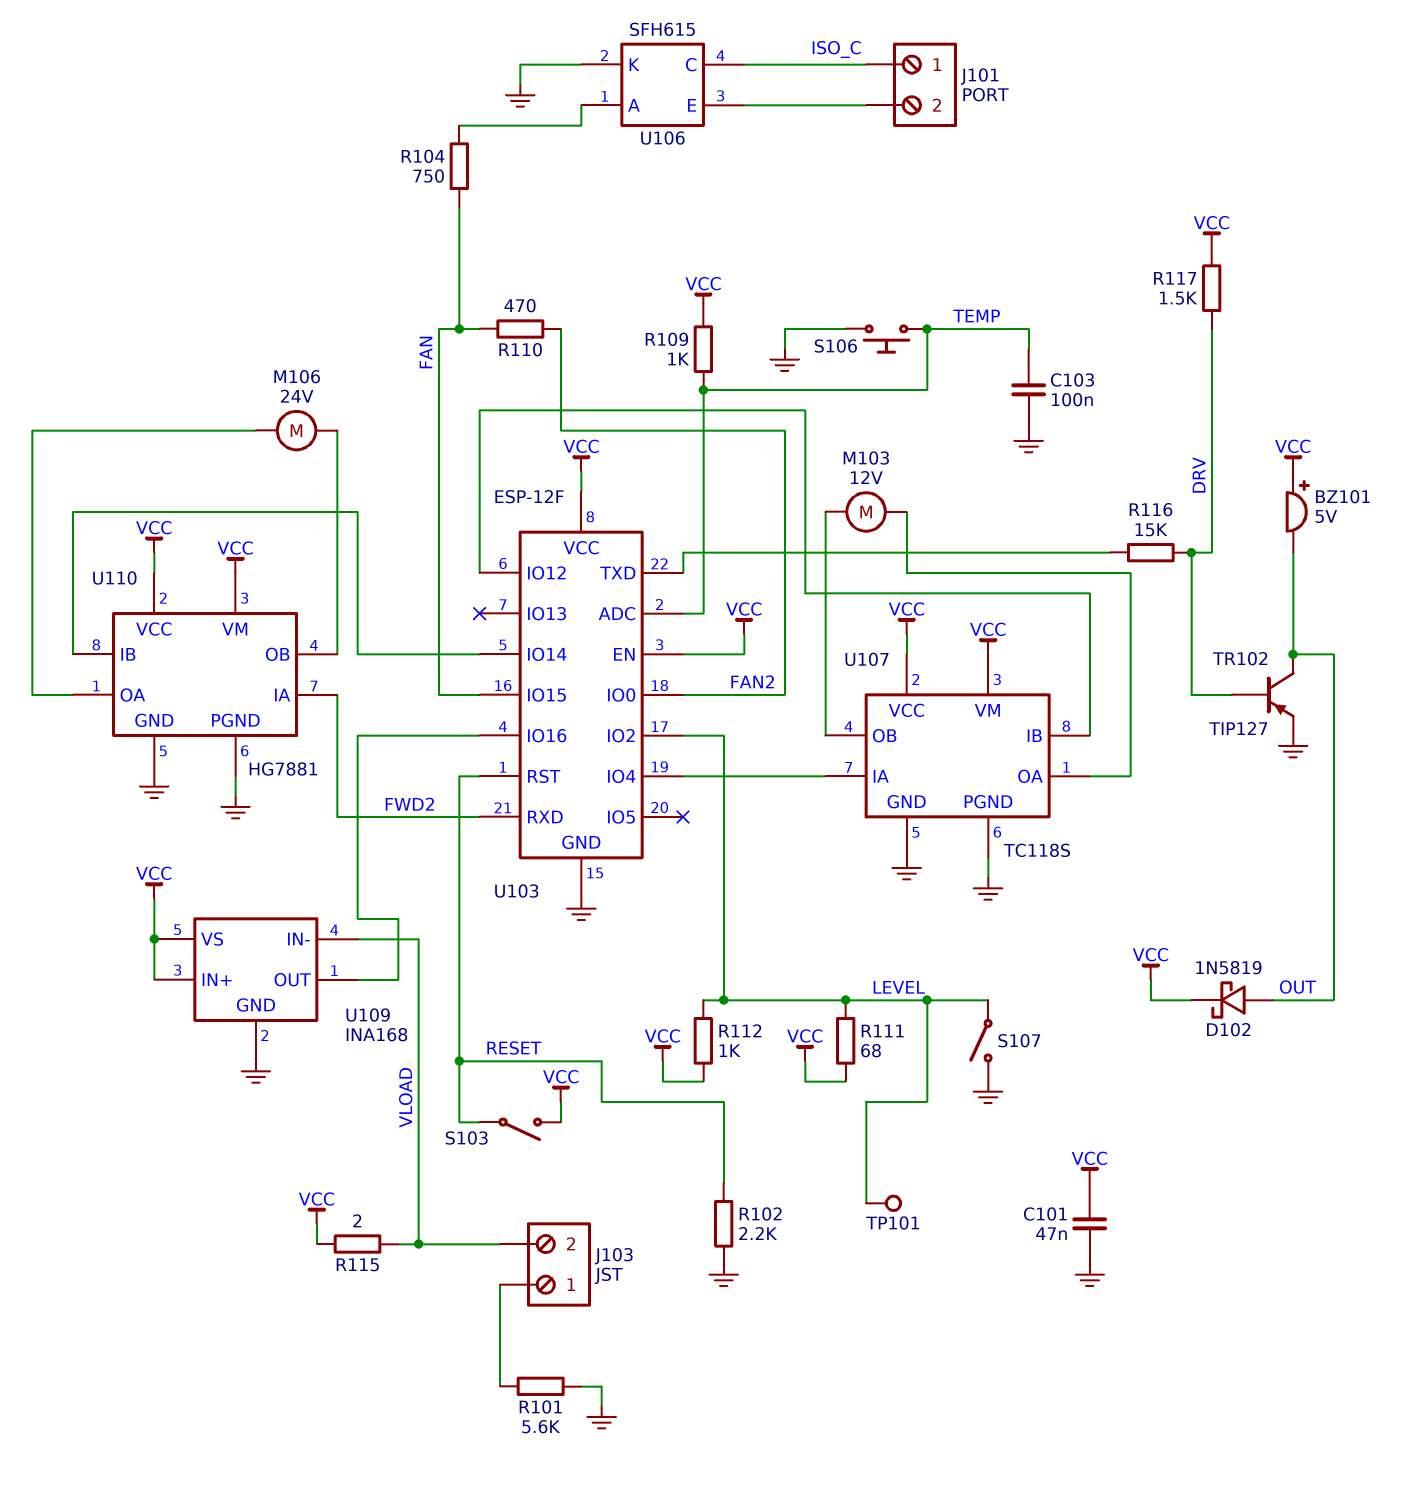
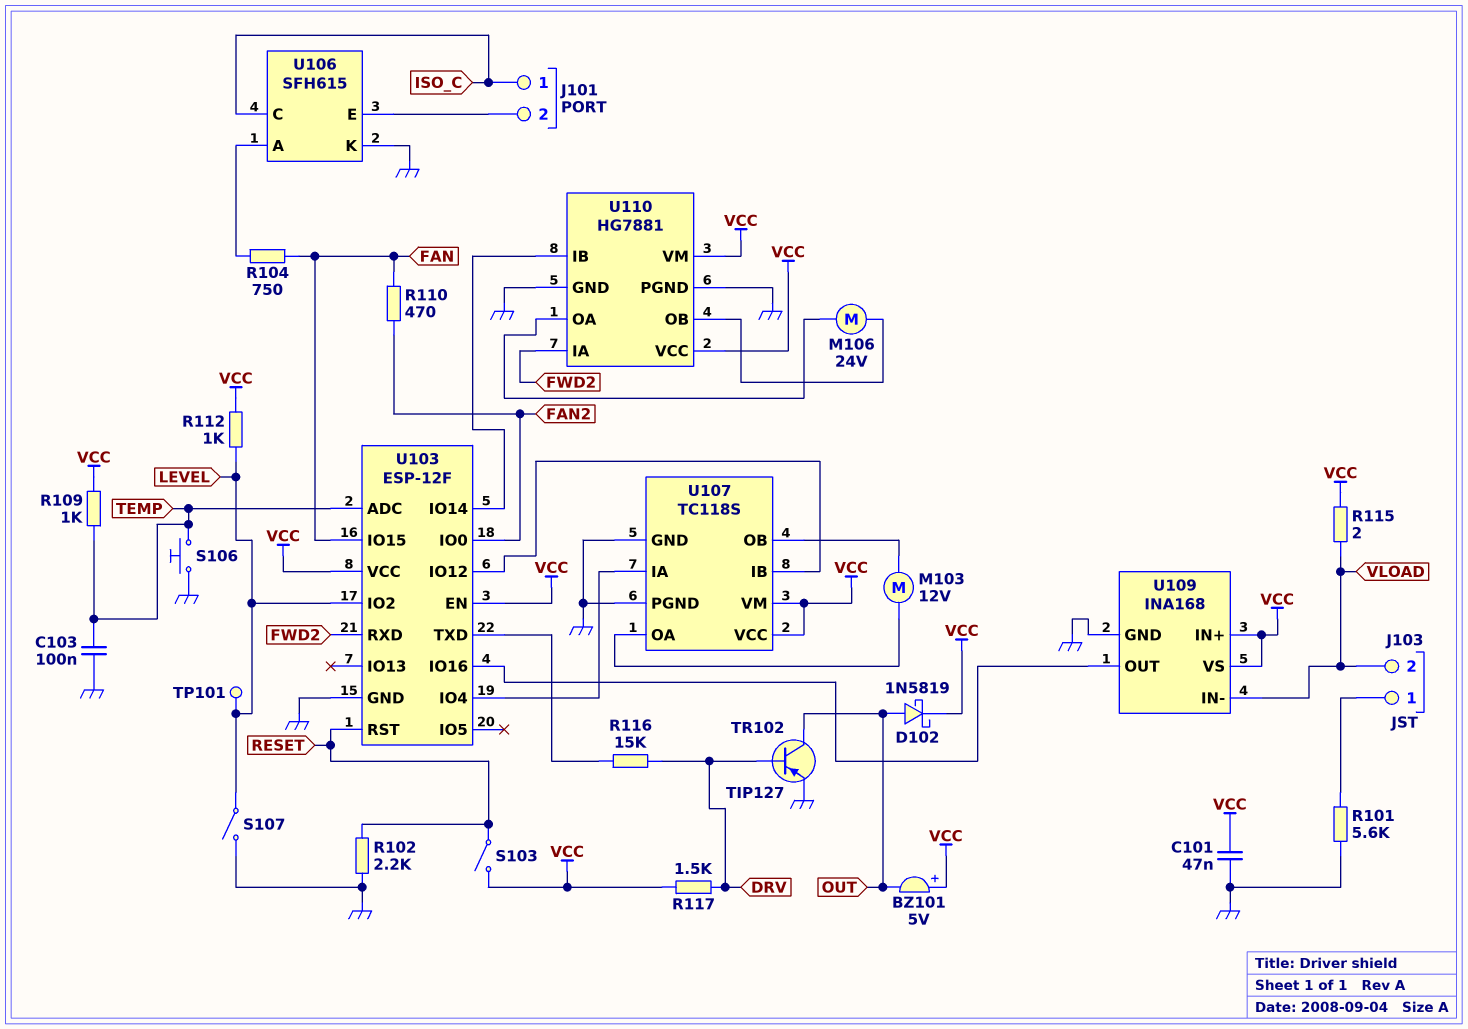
R111: 68 (LEVEL, VCC) -> none

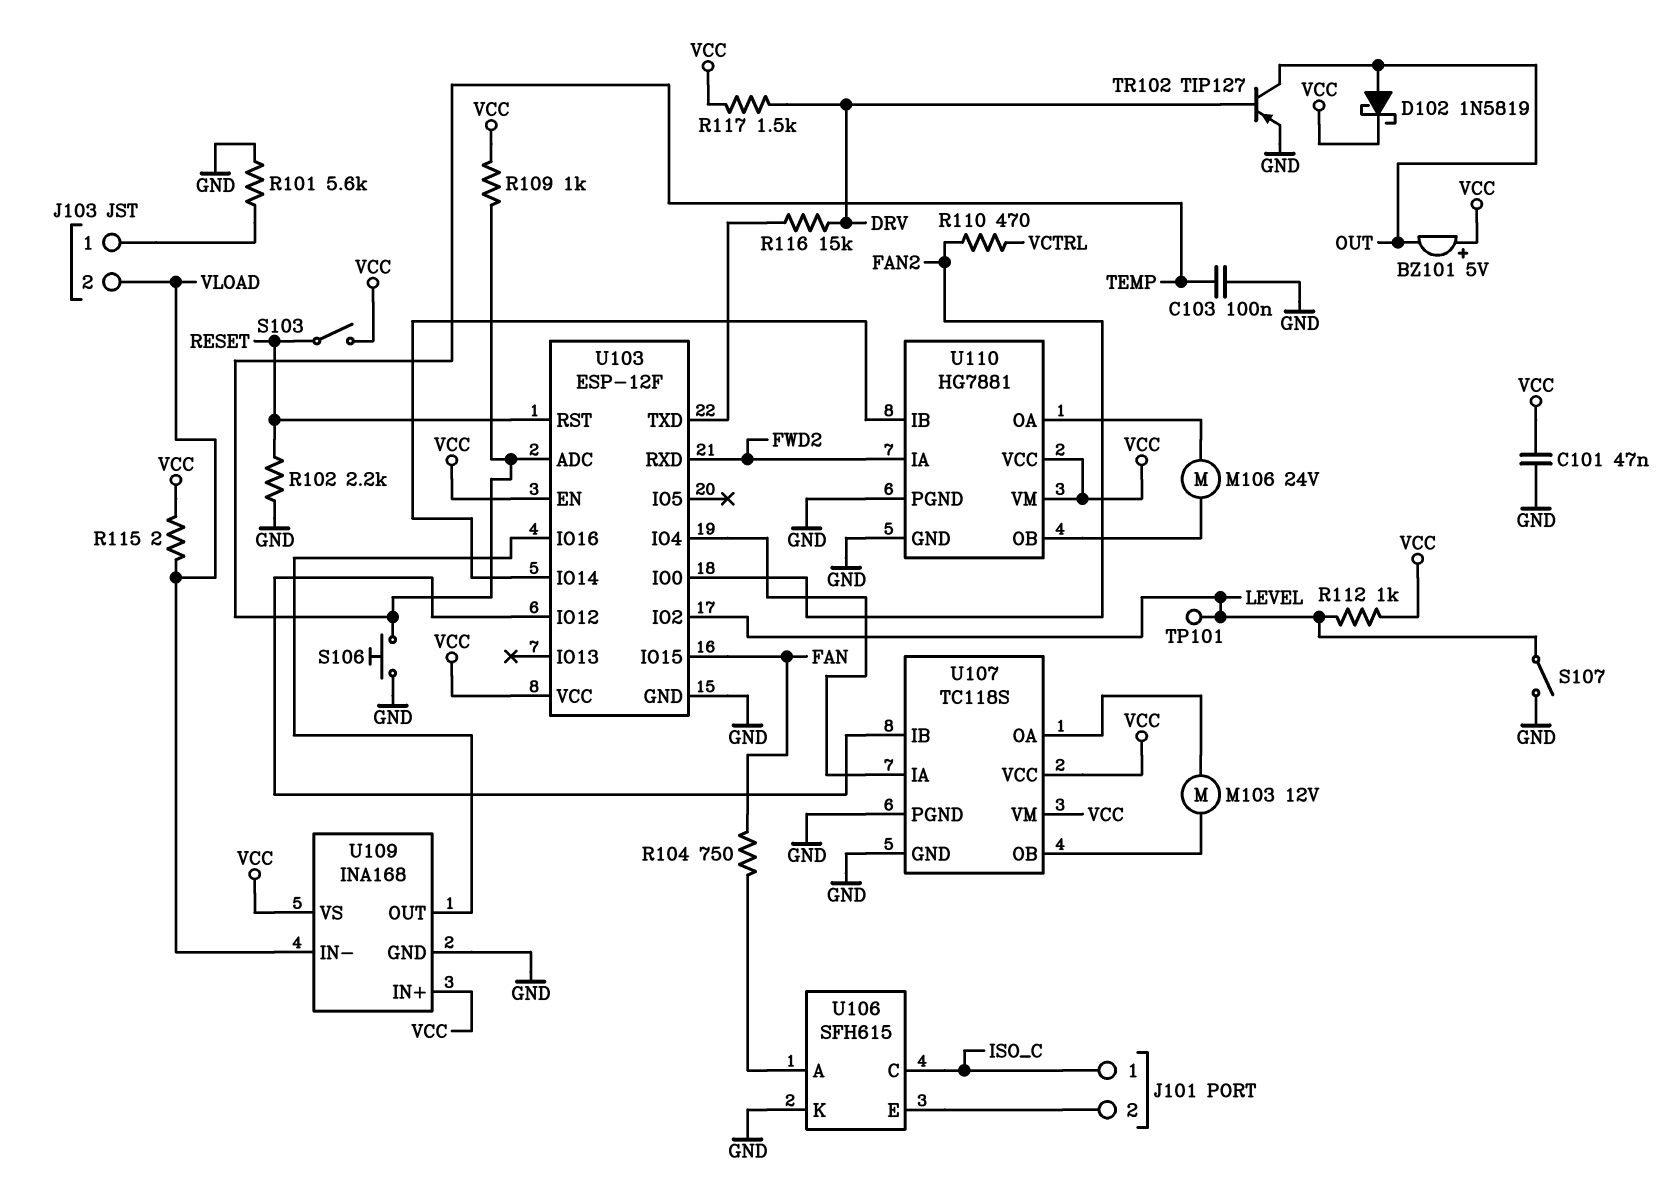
R110: 470 (FAN, FAN2) -> 470 (FAN2, VCTRL)

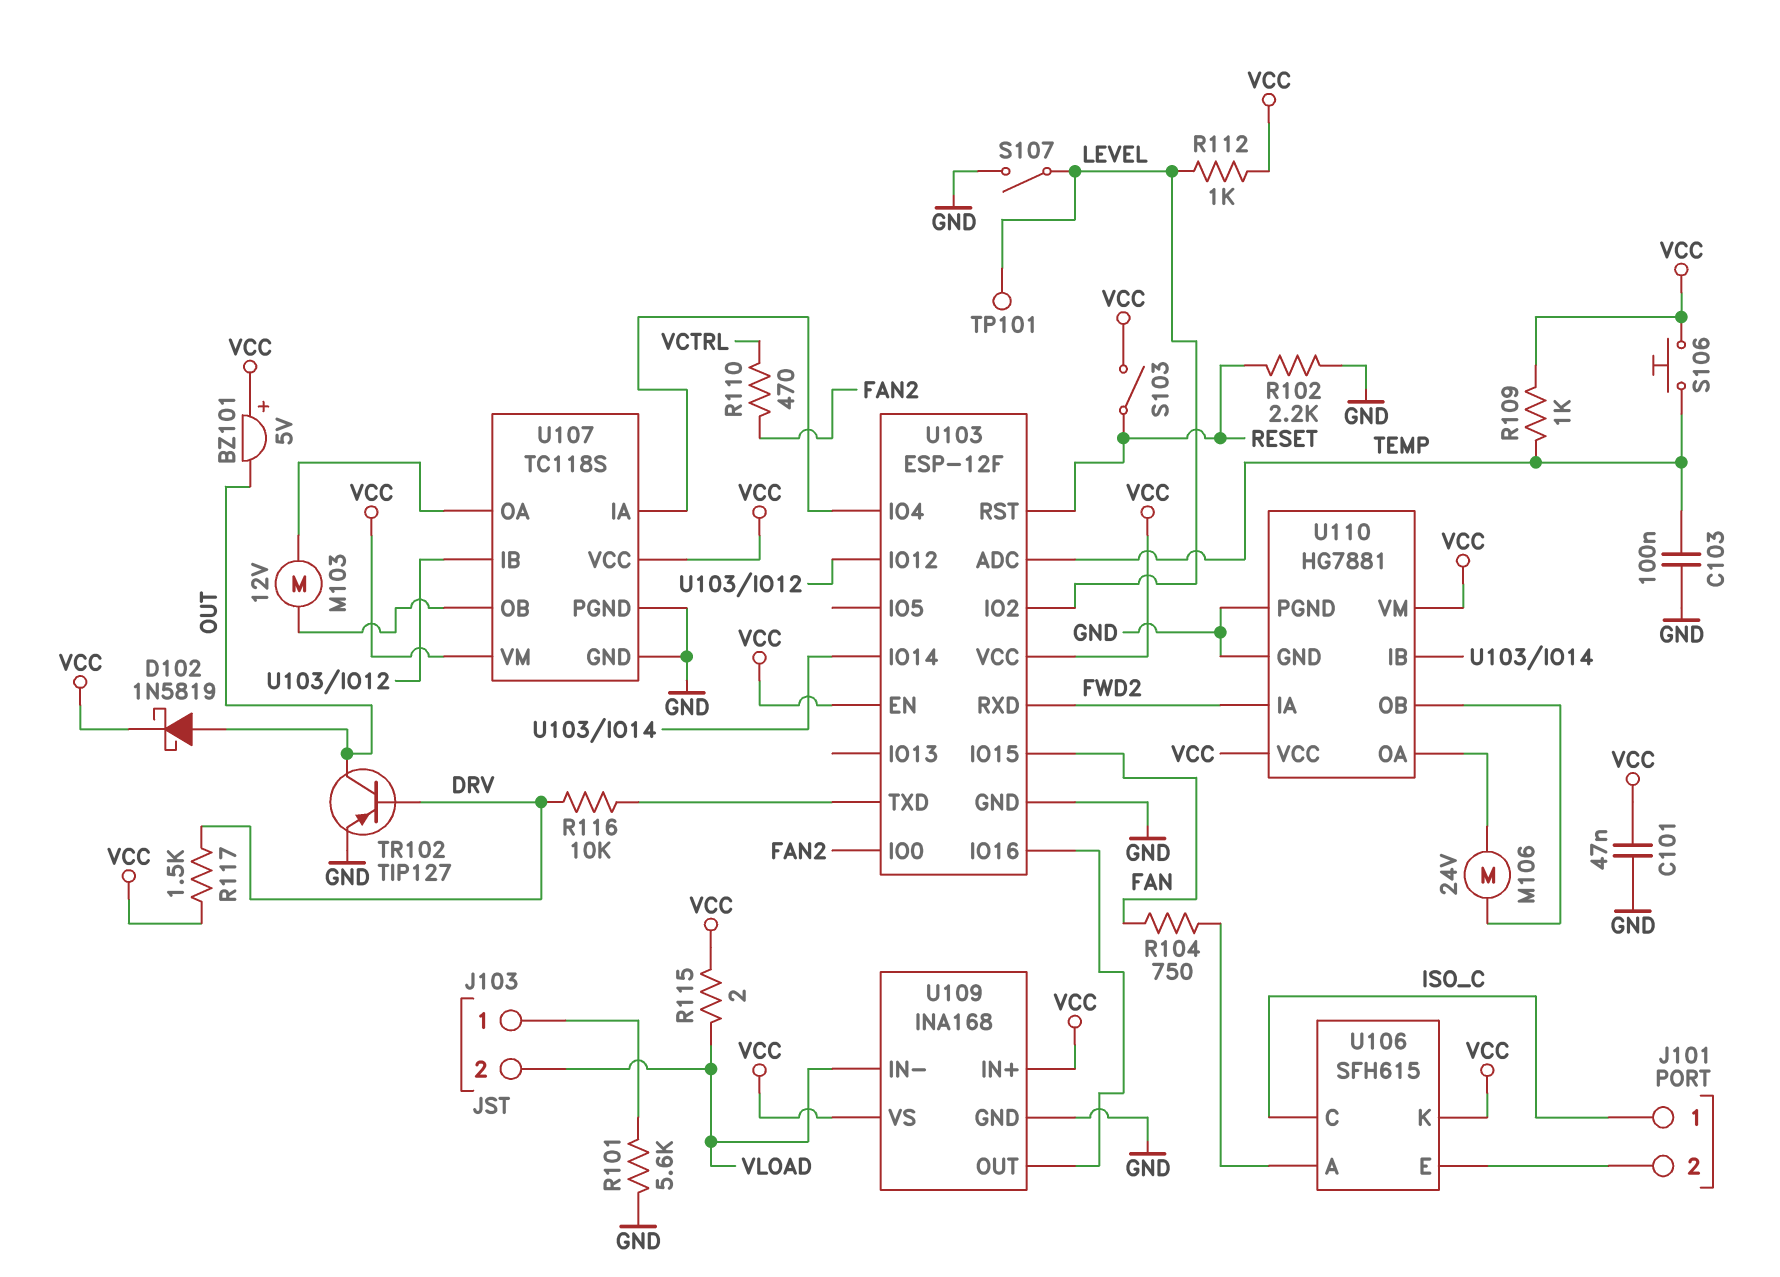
R116: 15k (DRV, U103/TXD) -> 10k (DRV, U103/TXD)
S106: button (GND, TEMP) -> button (TEMP, VCC)
U106 pin K: GND -> VCC

